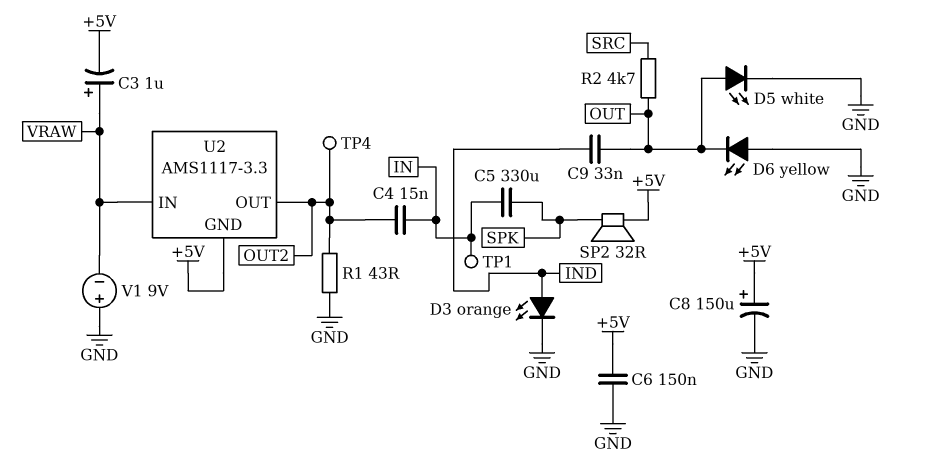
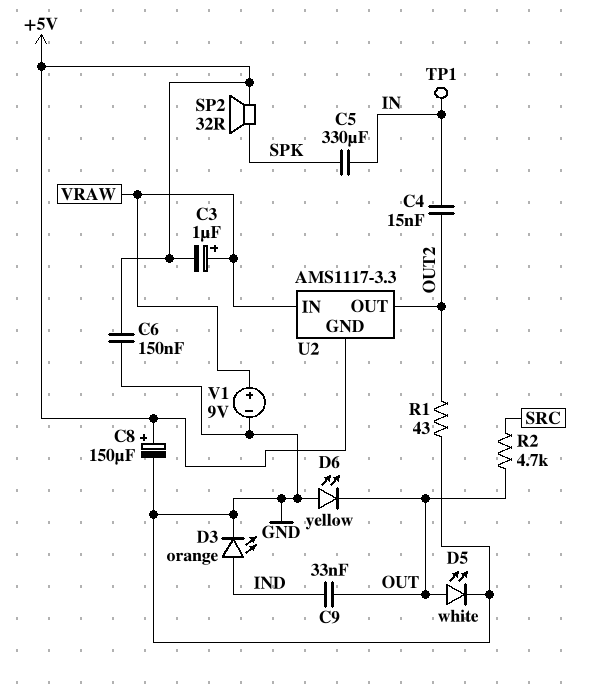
TP4: test point (OUT2) -> none
V1: 9V (plus GND, minus VRAW) -> 9V (plus VRAW, minus GND)

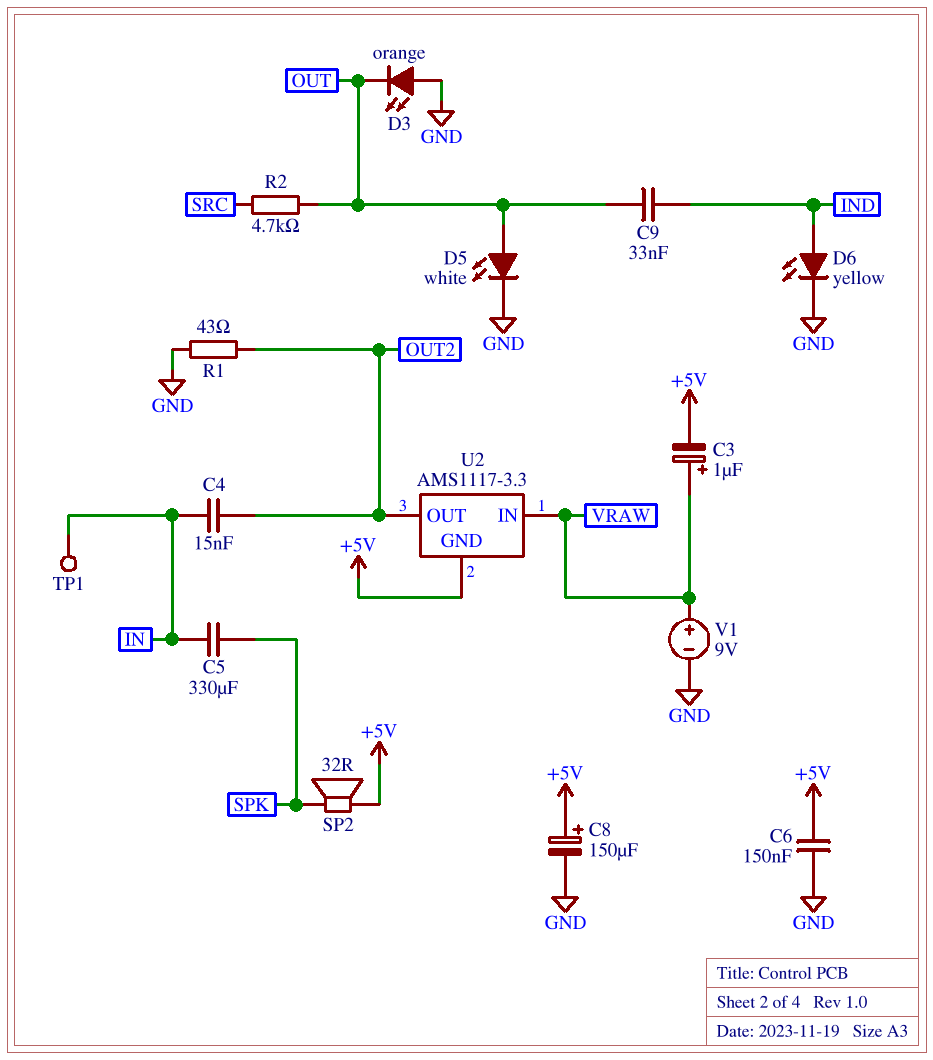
D3: LED orange (A IND, K GND) -> LED orange (A GND, K OUT)
D6: LED yellow (A GND, K OUT) -> LED yellow (A IND, K GND)

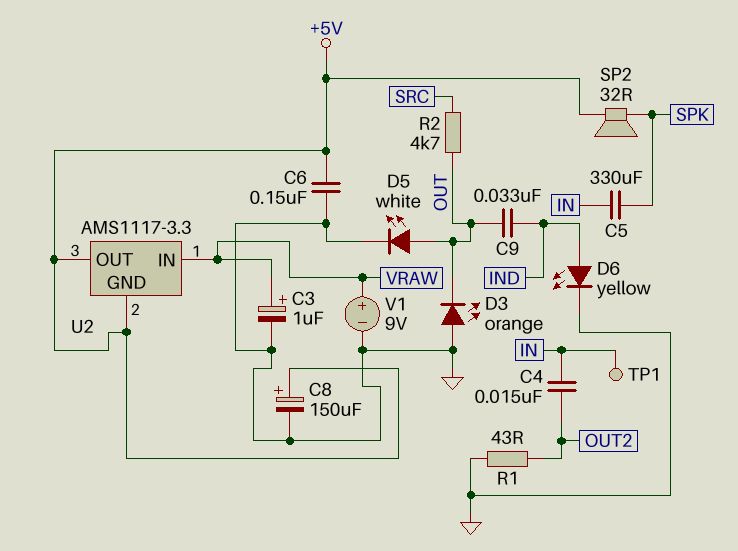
C3: 1uF (plus VRAW, minus +5V) -> 1uF (plus VRAW, minus GND)
U2 pin OUT: OUT2 -> +5V

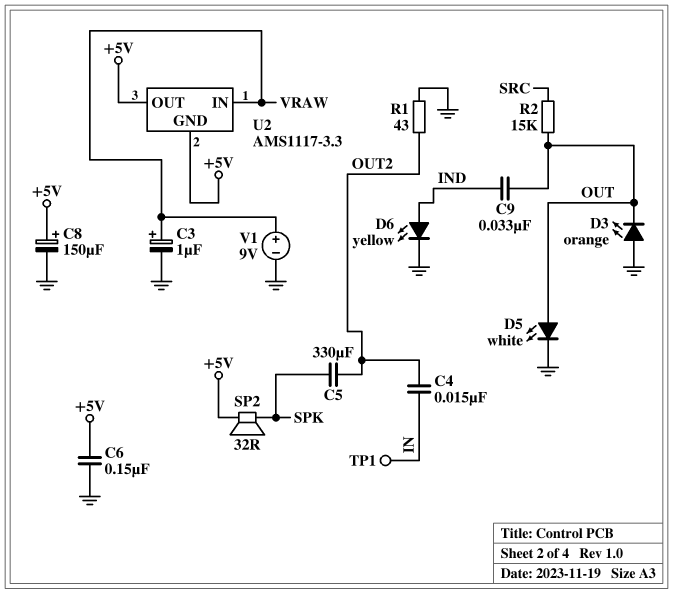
C5: 330uF (IN, SPK) -> 330uF (OUT2, SPK)
R2: 4.7k (OUT, SRC) -> 15k (OUT, SRC)

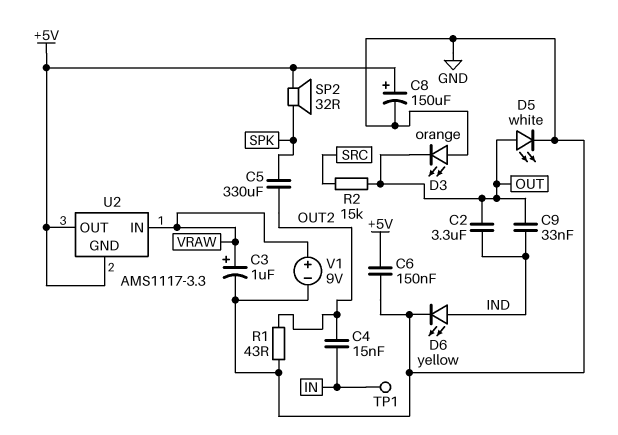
C2: none -> 3.3uF (IND, OUT)

